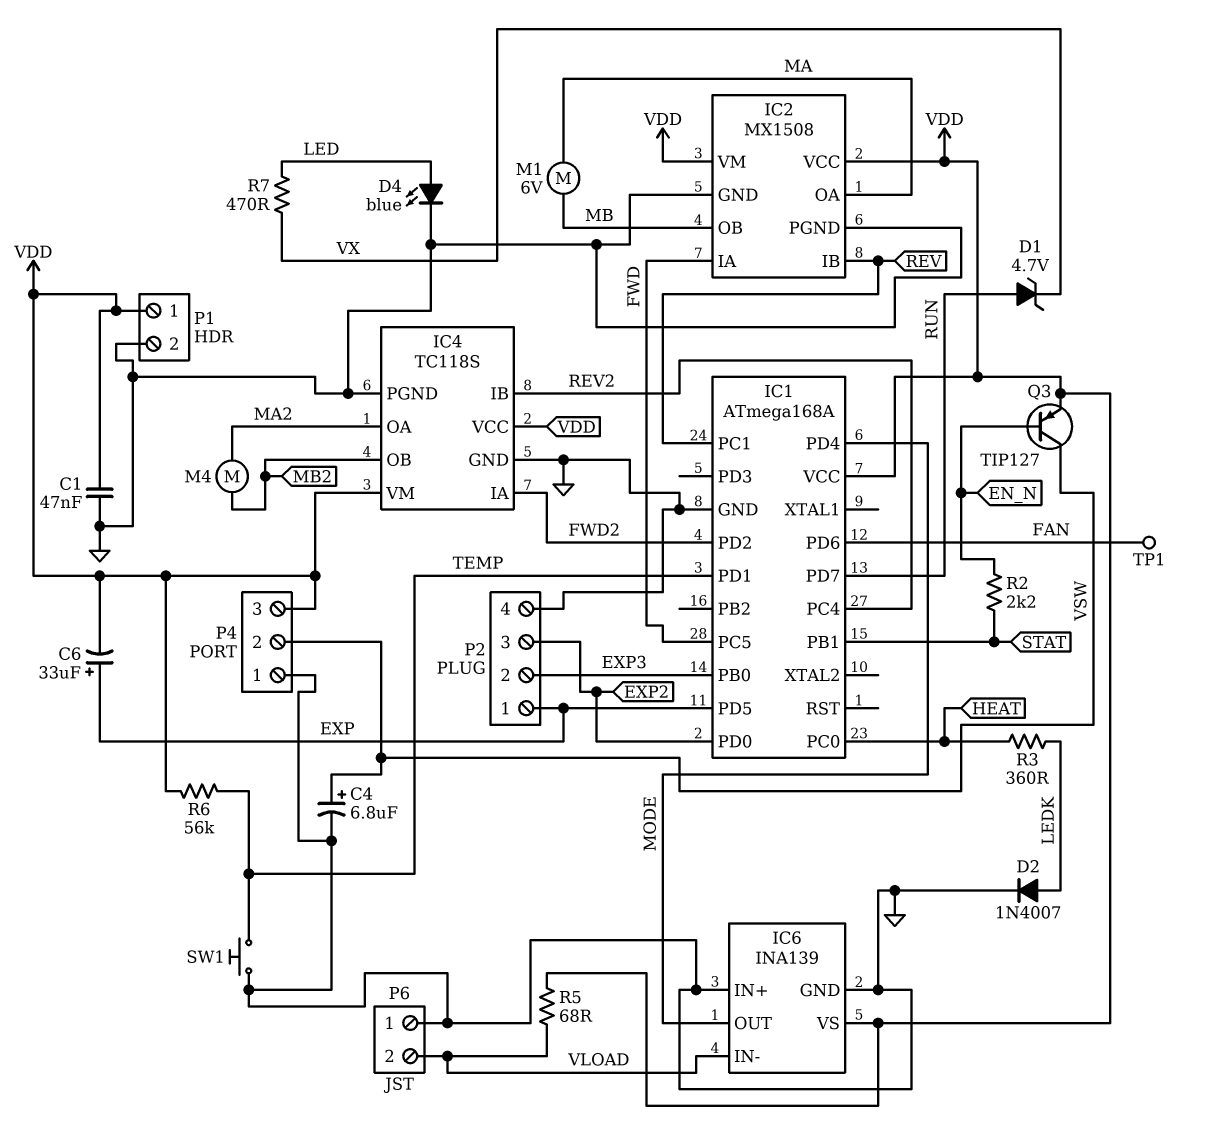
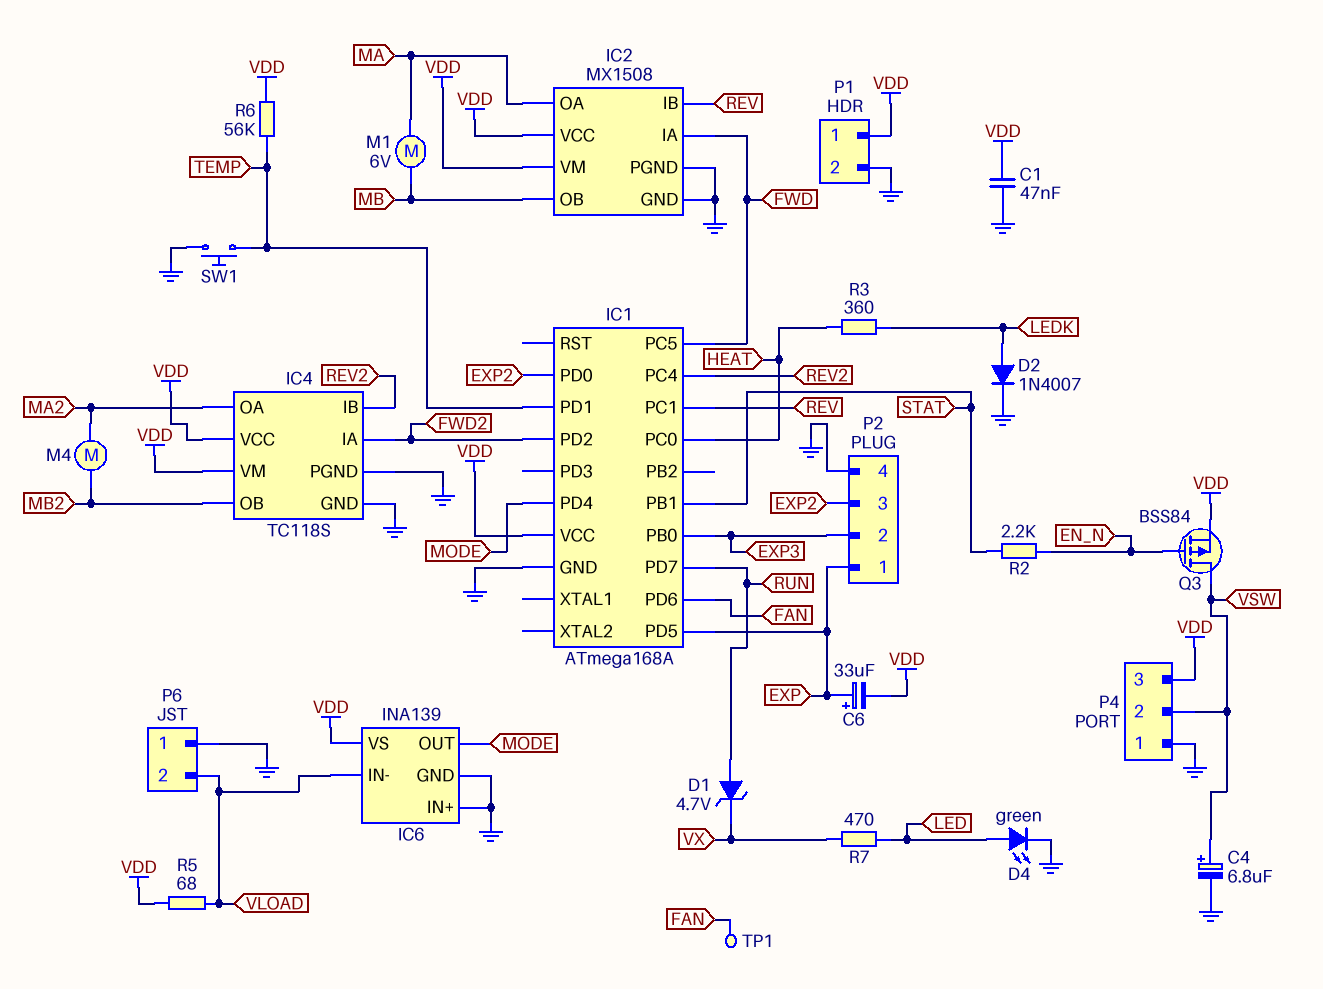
D4: LED blue (A LED, K GND) -> LED green (A LED, K GND)
Q3: PNP TIP127 (B EN_N, C VSW, E VDD) -> PMOS BSS84 (G EN_N, D VSW, S VDD)

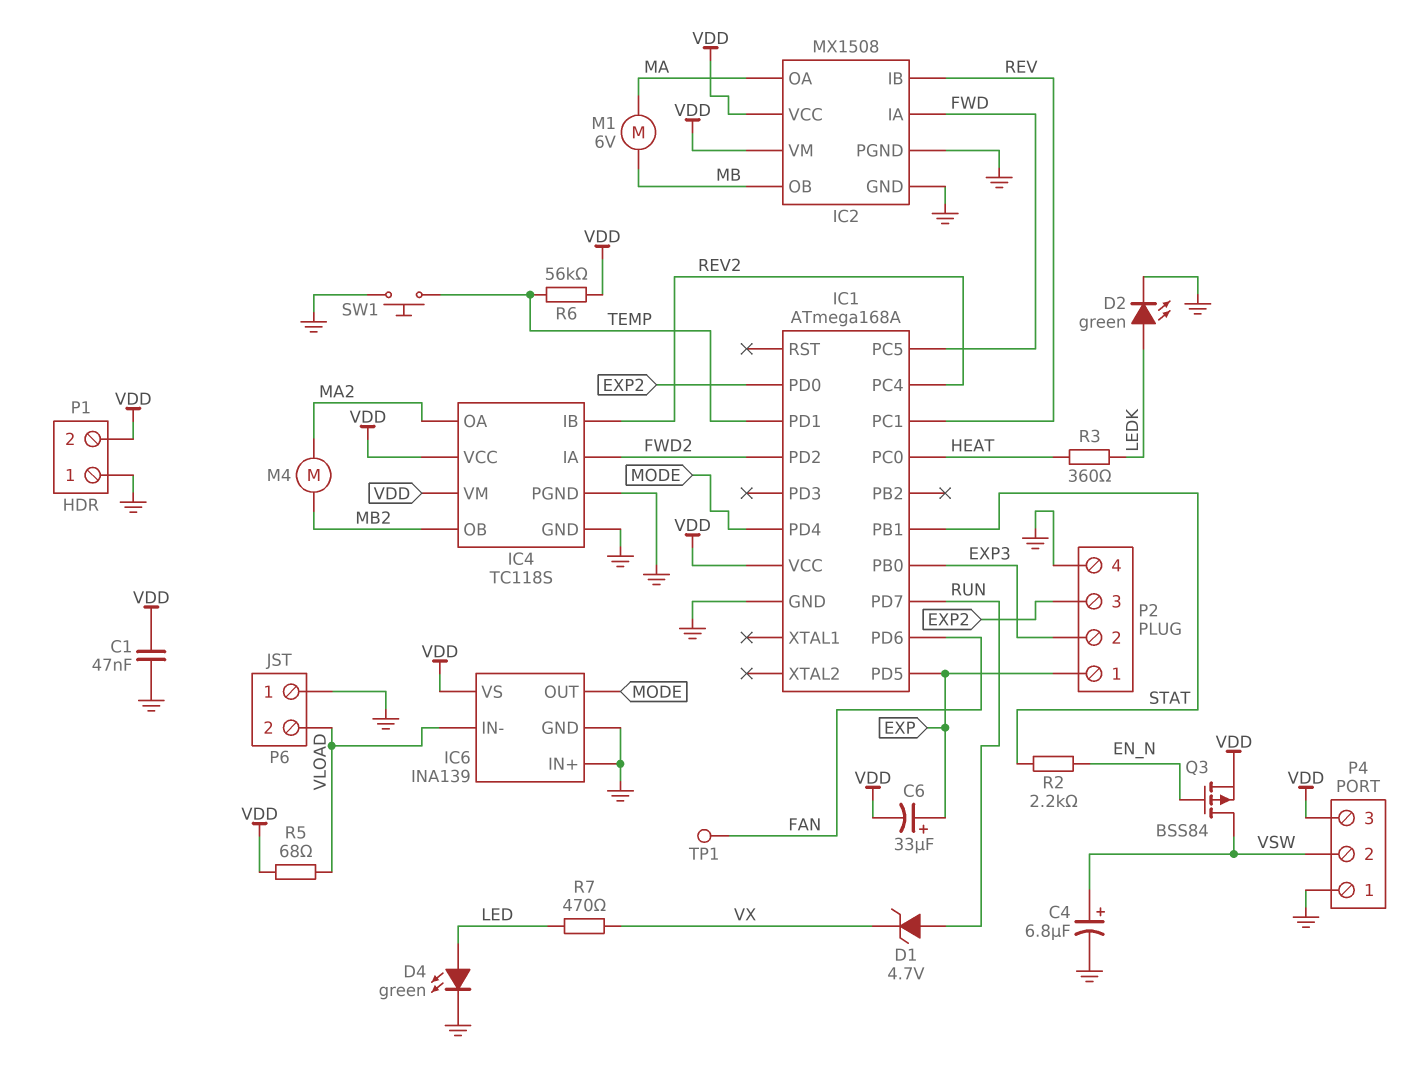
D2: diode 1N4007 (A LEDK, K GND) -> LED green (A LEDK, K GND)
P1 pin 1: VDD -> GND
P1 pin 2: GND -> VDD

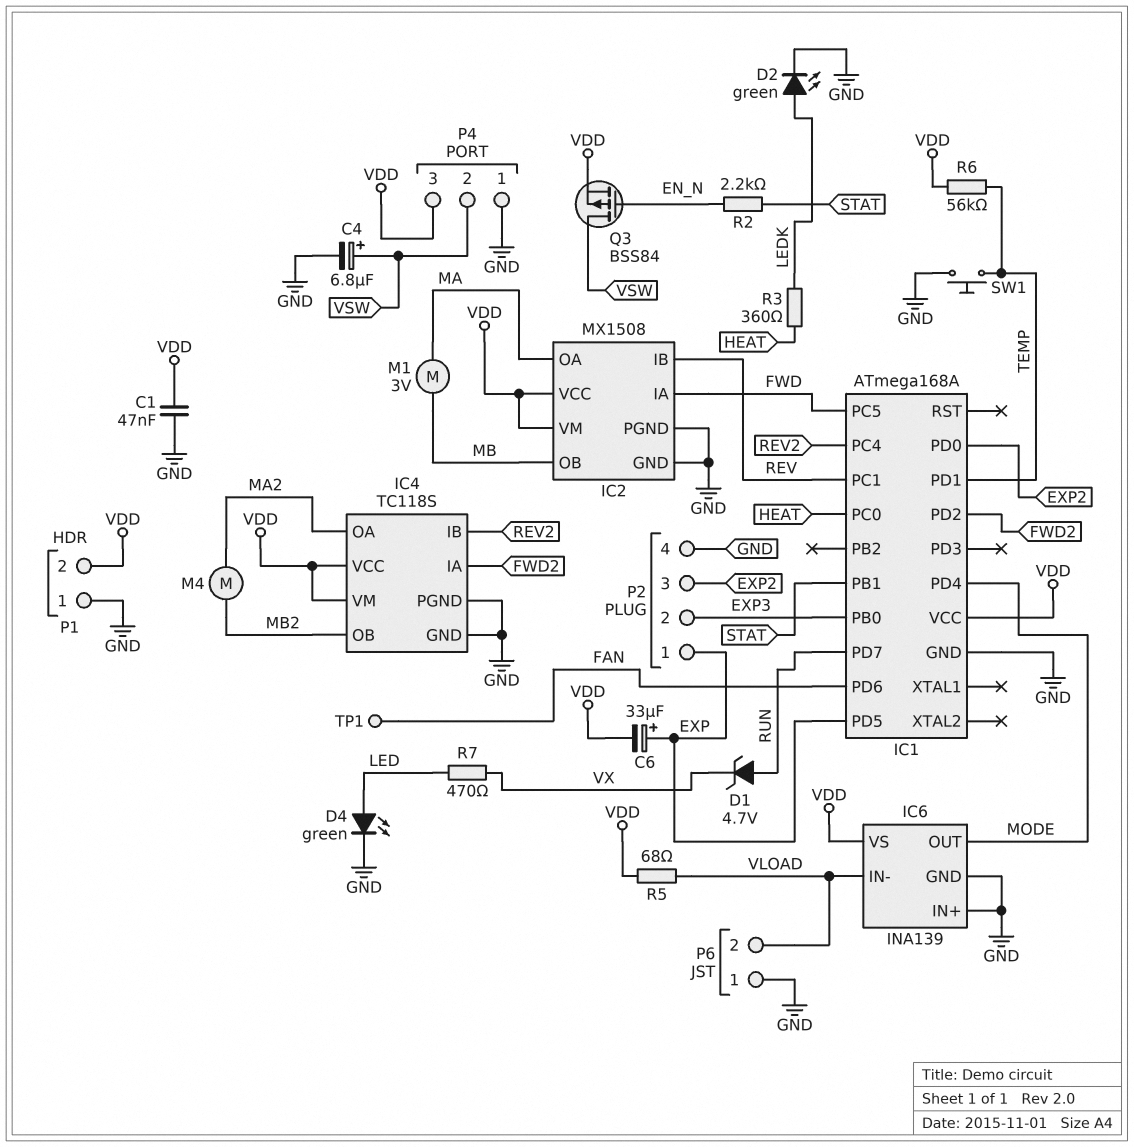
M1: motor 6V (MA, MB) -> motor 3V (MA, MB)

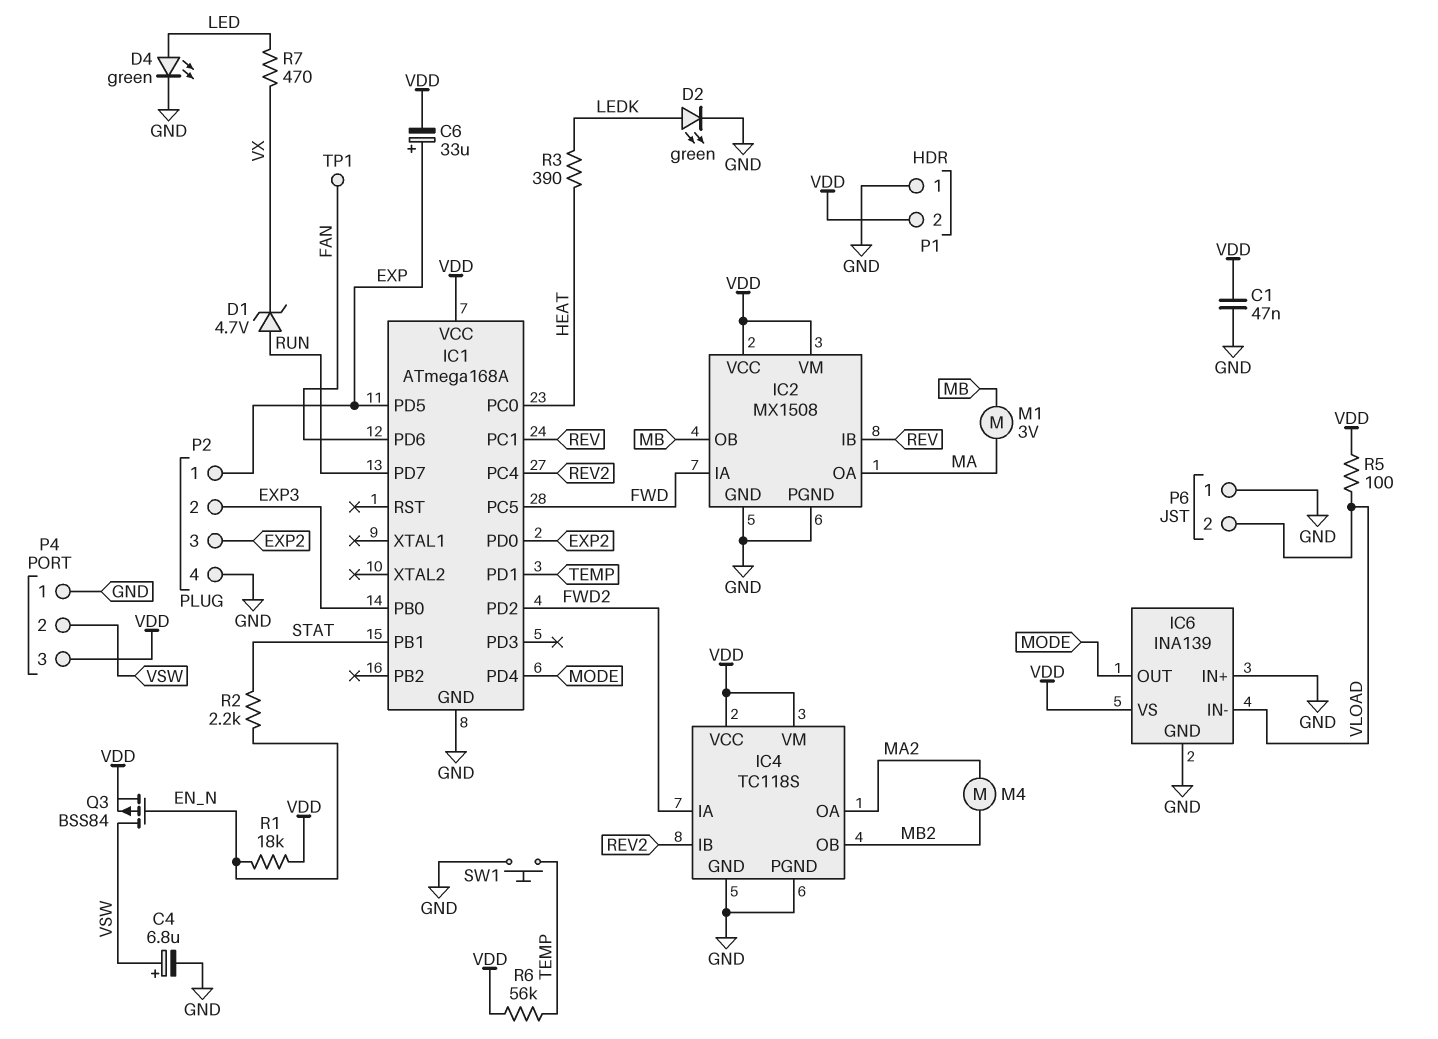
R1: none -> 18k (EN_N, VDD)
R3: 360 (HEAT, LEDK) -> 390 (HEAT, LEDK)
R5: 68 (VDD, VLOAD) -> 100 (VDD, VLOAD)

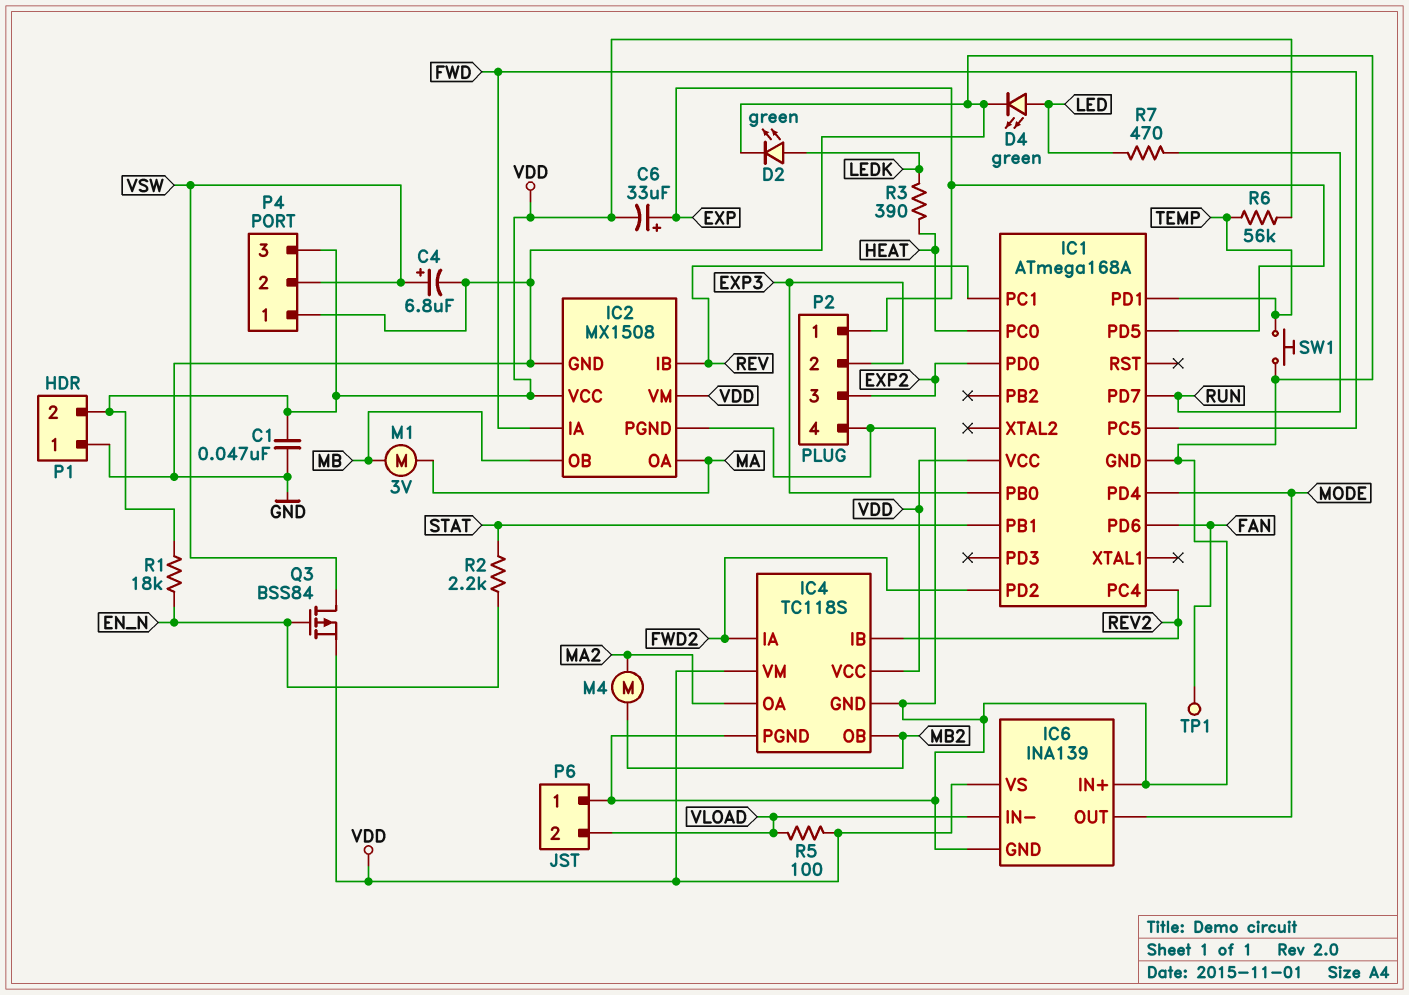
D1: zener 4.7V (A RUN, K VX) -> none
R7: 470 (LED, VX) -> 470 (LED, RUN)

